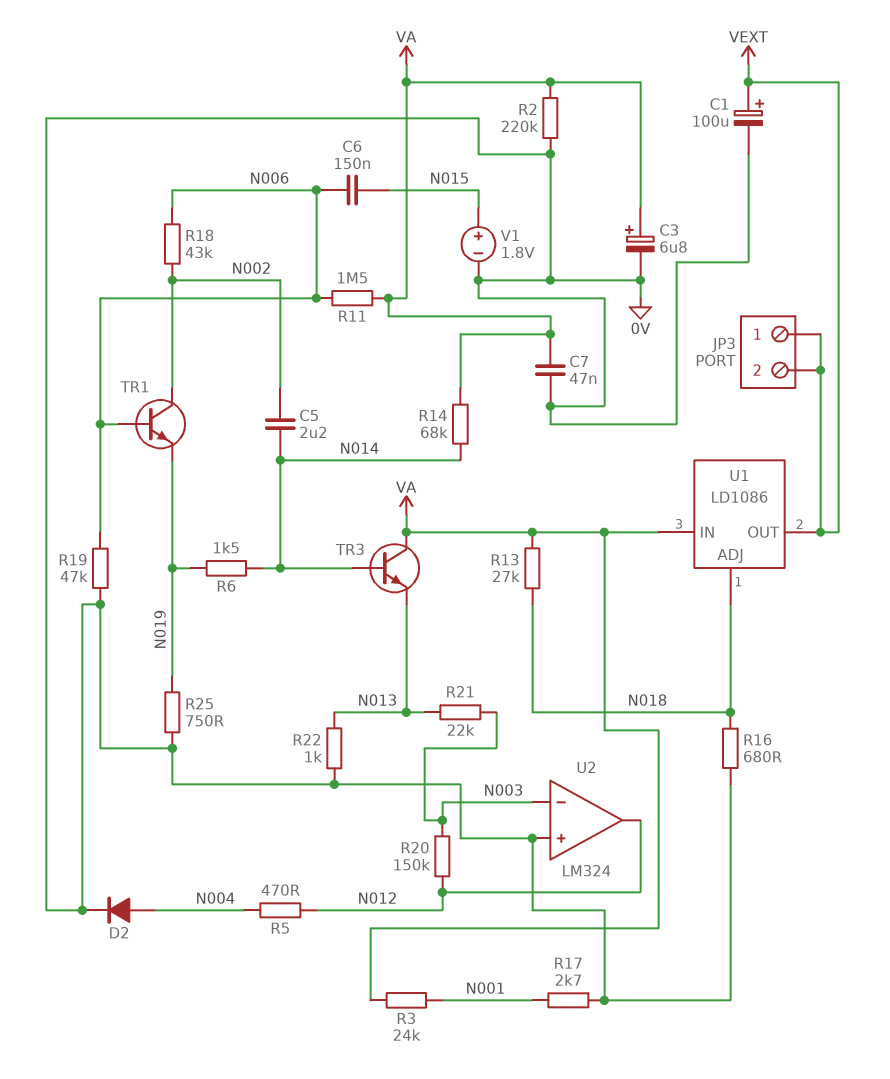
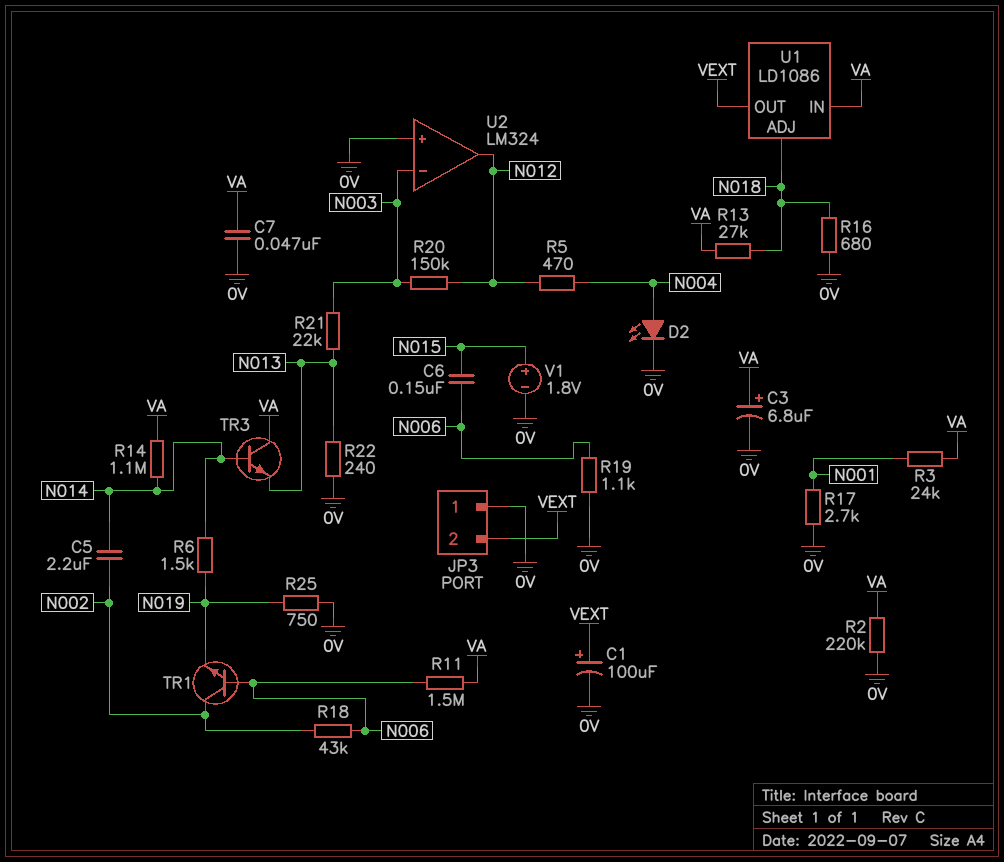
D2: diode (A N004, K 0V) -> LED (A N004, K 0V)
JP3 pin 1: VEXT -> 0V
R14: 68k (N014, VA) -> 1.1M (N014, VA)
R19: 47k (0V, N006) -> 1.1k (0V, N006)
R22: 1k (0V, N013) -> 240 (0V, N013)

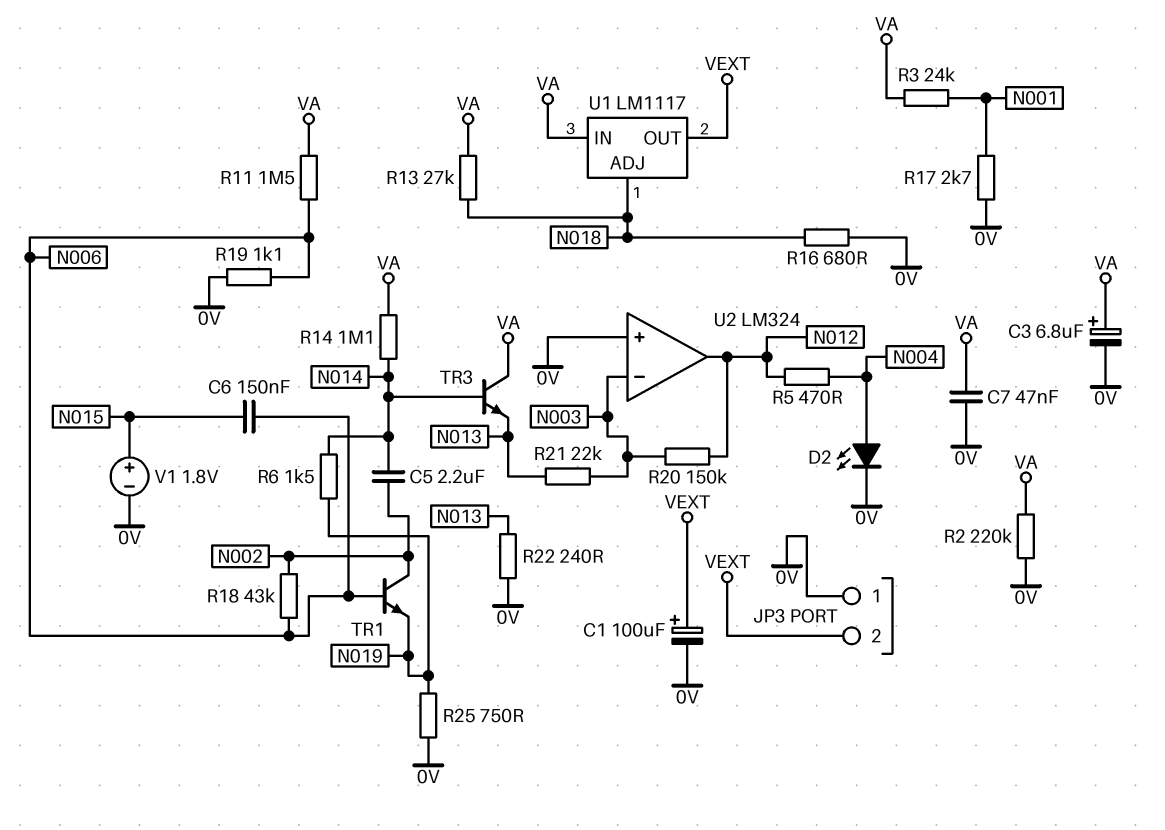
U1: LD1086 -> LM1117

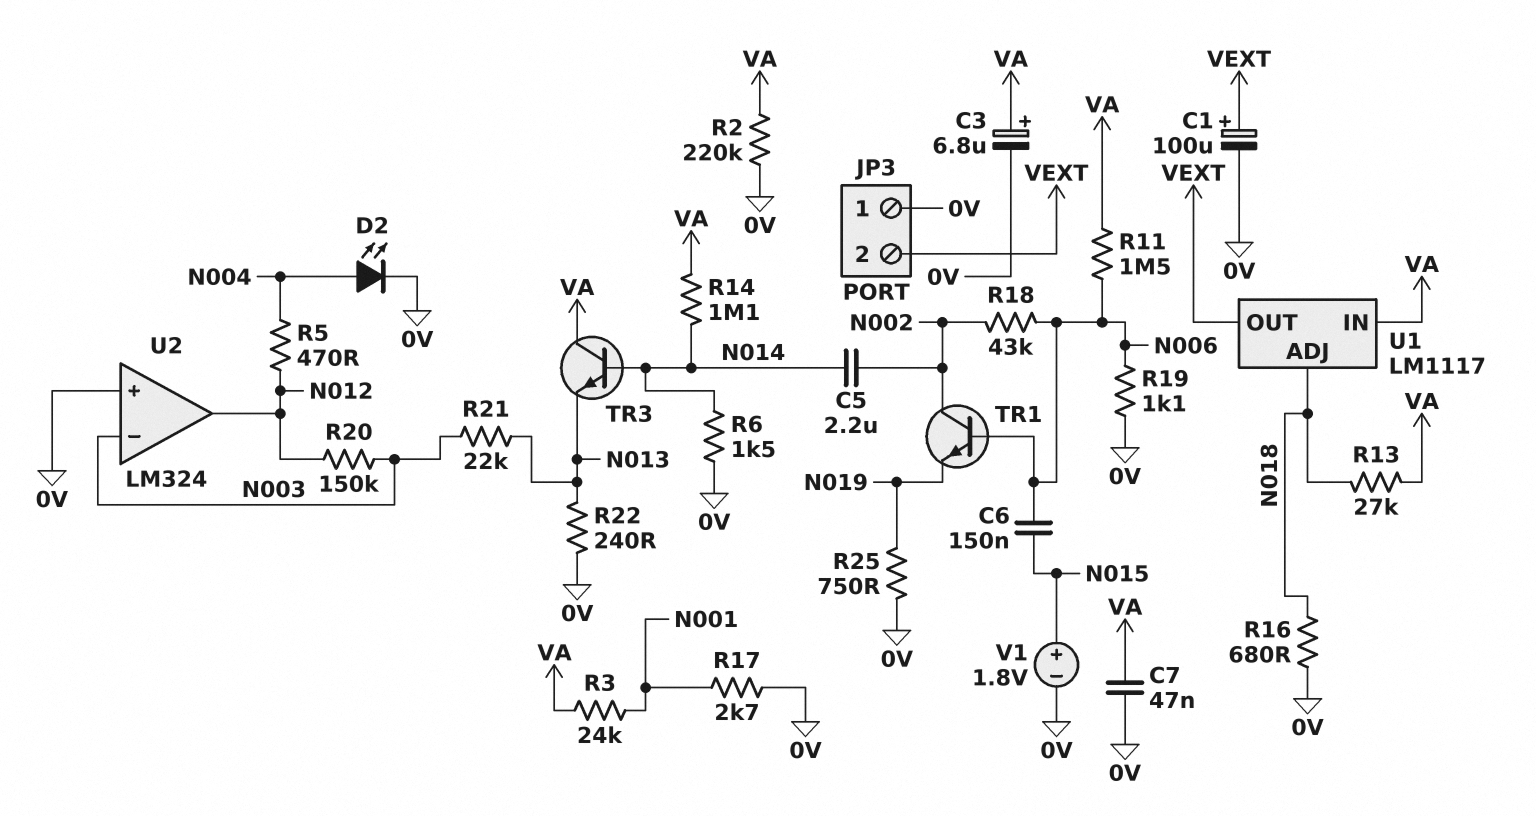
R6: 1.5k (N014, N019) -> 1.5k (0V, N014)

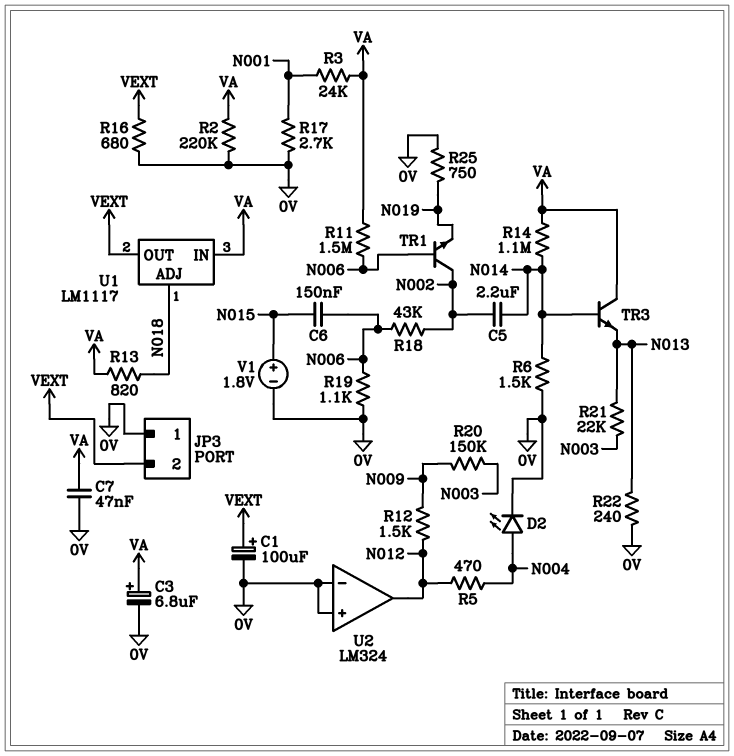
R12: none -> 1.5k (N009, N012)
R13: 27k (N018, VA) -> 820 (N018, VA)
R16: 680 (0V, N018) -> 680 (0V, VEXT)
R20: 150k (N003, N012) -> 150k (N003, N009)
U2 pin in-: N003 -> 0V

